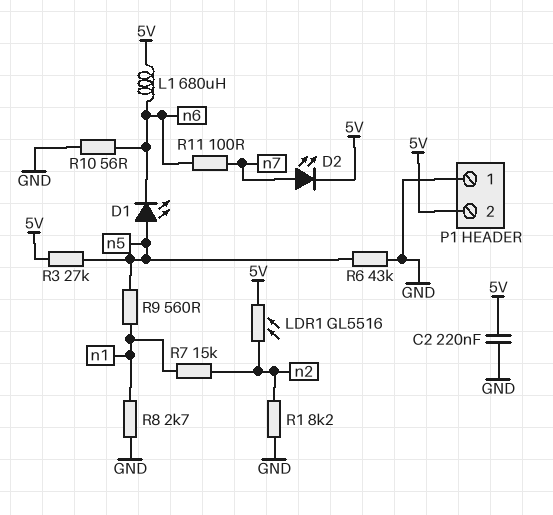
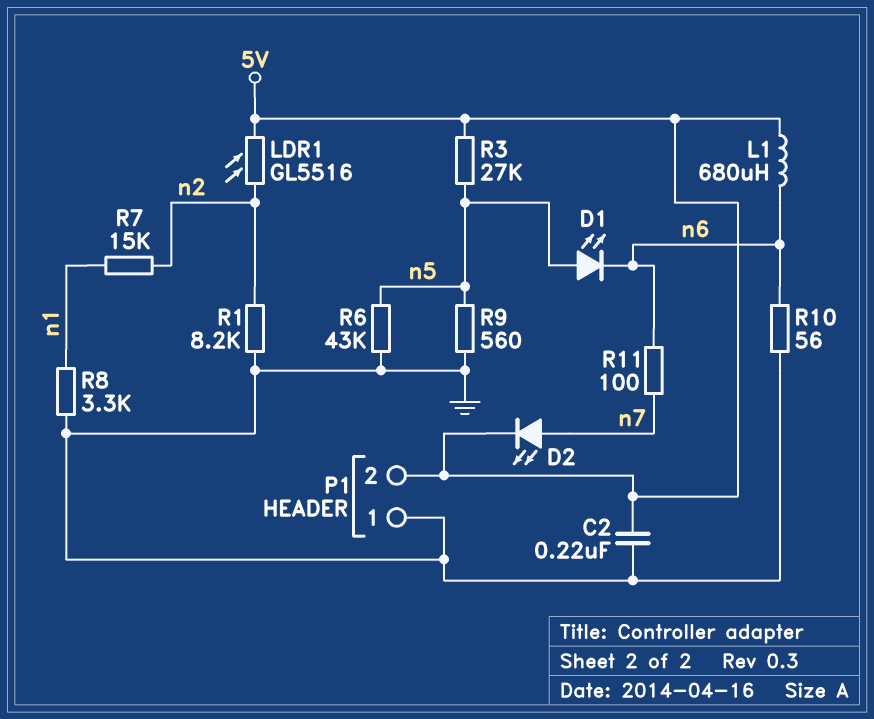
R8: 2.7k (GND, n1) -> 3.3k (GND, n1)
R9: 560 (n1, n5) -> 560 (GND, n5)

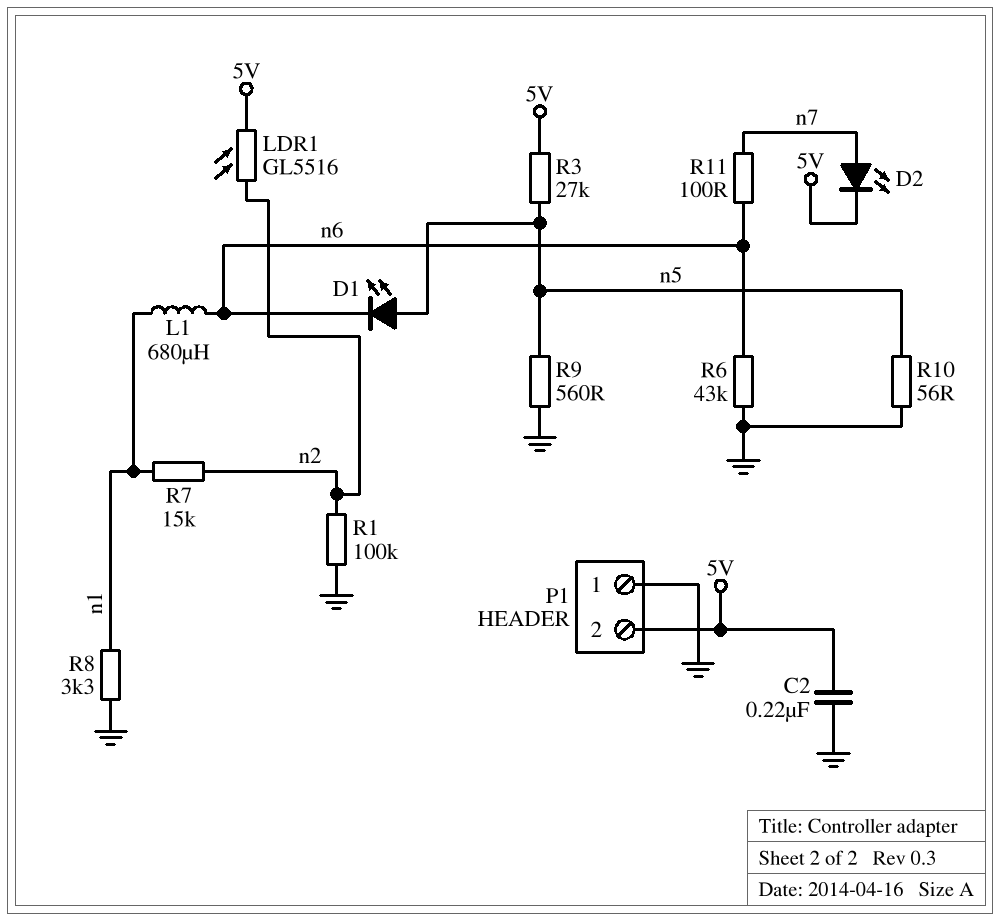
L1: 680uH (5V, n6) -> 680uH (n1, n6)
R1: 8.2k (GND, n2) -> 100k (GND, n2)
R6: 43k (GND, n5) -> 43k (GND, n6)
R10: 56 (GND, n6) -> 56 (GND, n5)

